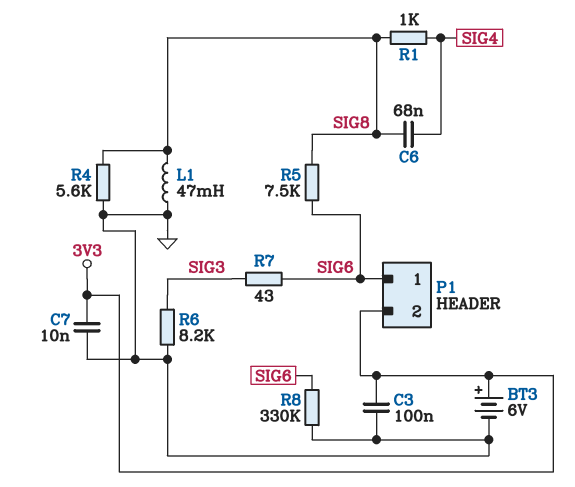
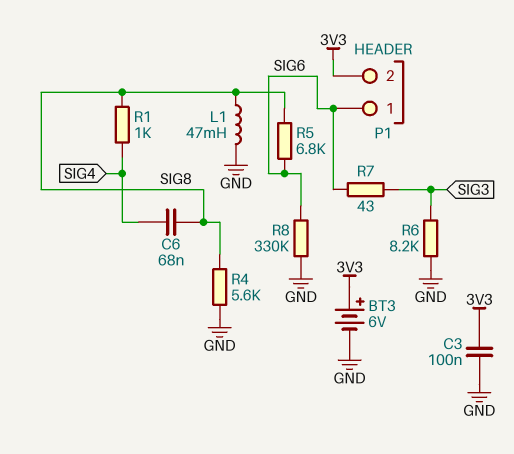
C7: 10nF (3V3, GND) -> none
R5: 7.5k (SIG6, SIG8) -> 6.8k (SIG6, SIG8)

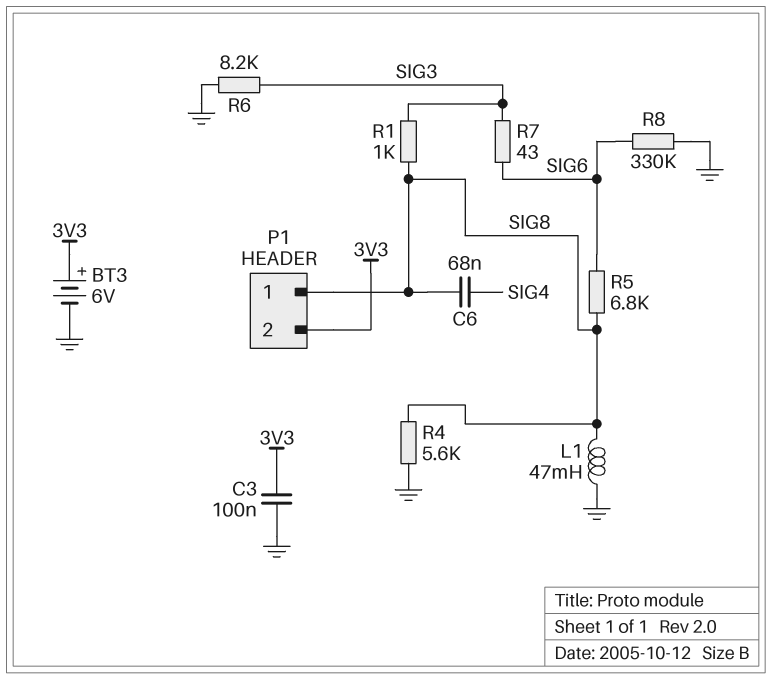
P1 pin 1: SIG6 -> SIG8
R1: 1k (SIG4, SIG8) -> 1k (SIG3, SIG8)

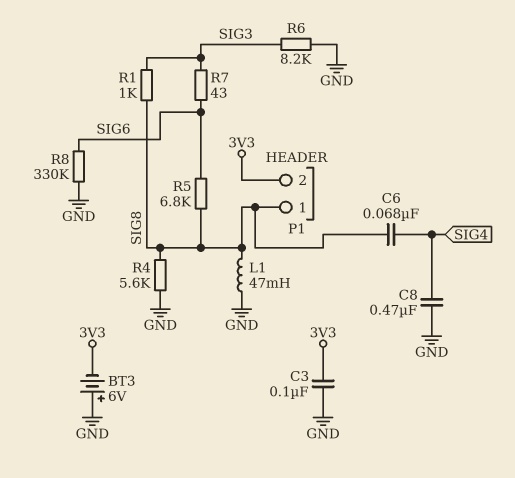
BT3: 6V (plus 3V3, minus GND) -> 6V (plus GND, minus 3V3)
C8: none -> 470nF (GND, SIG4)

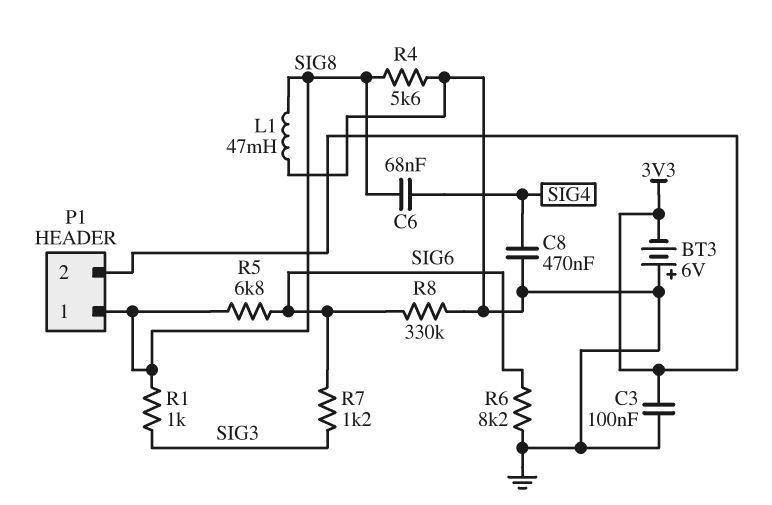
R6: 8.2k (GND, SIG3) -> 8.2k (GND, SIG6)
R7: 43 (SIG3, SIG6) -> 1.2k (SIG3, SIG6)

